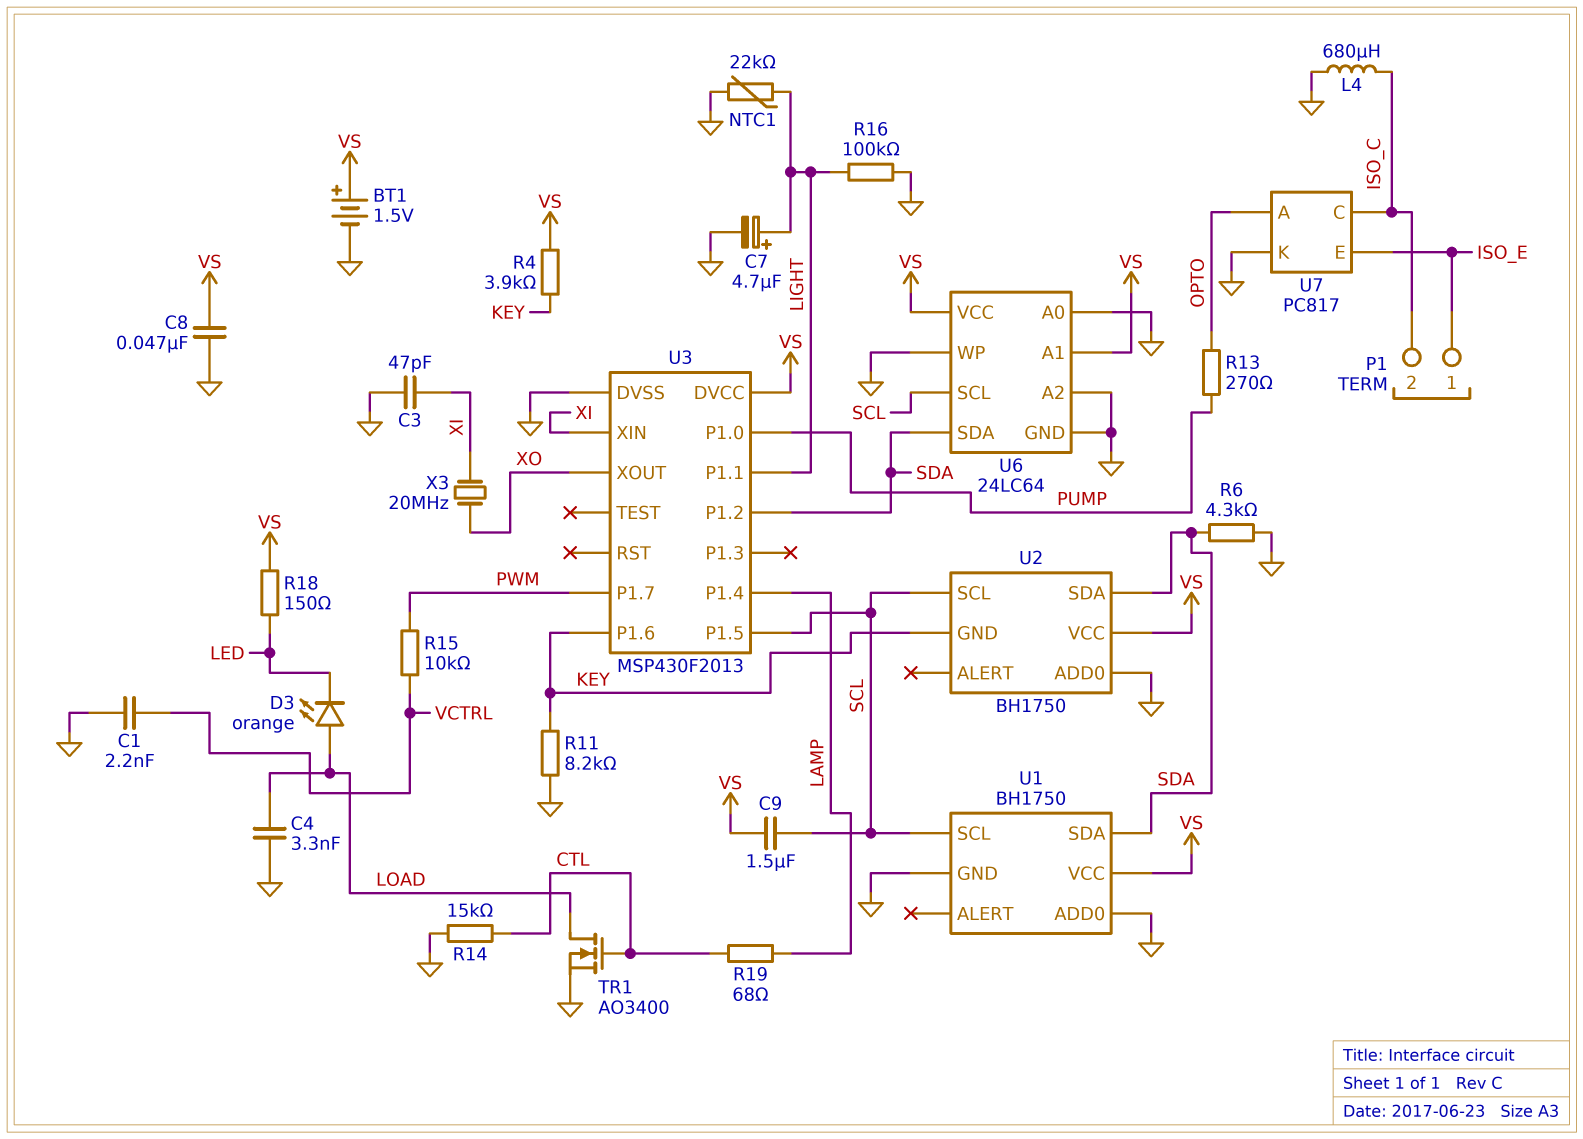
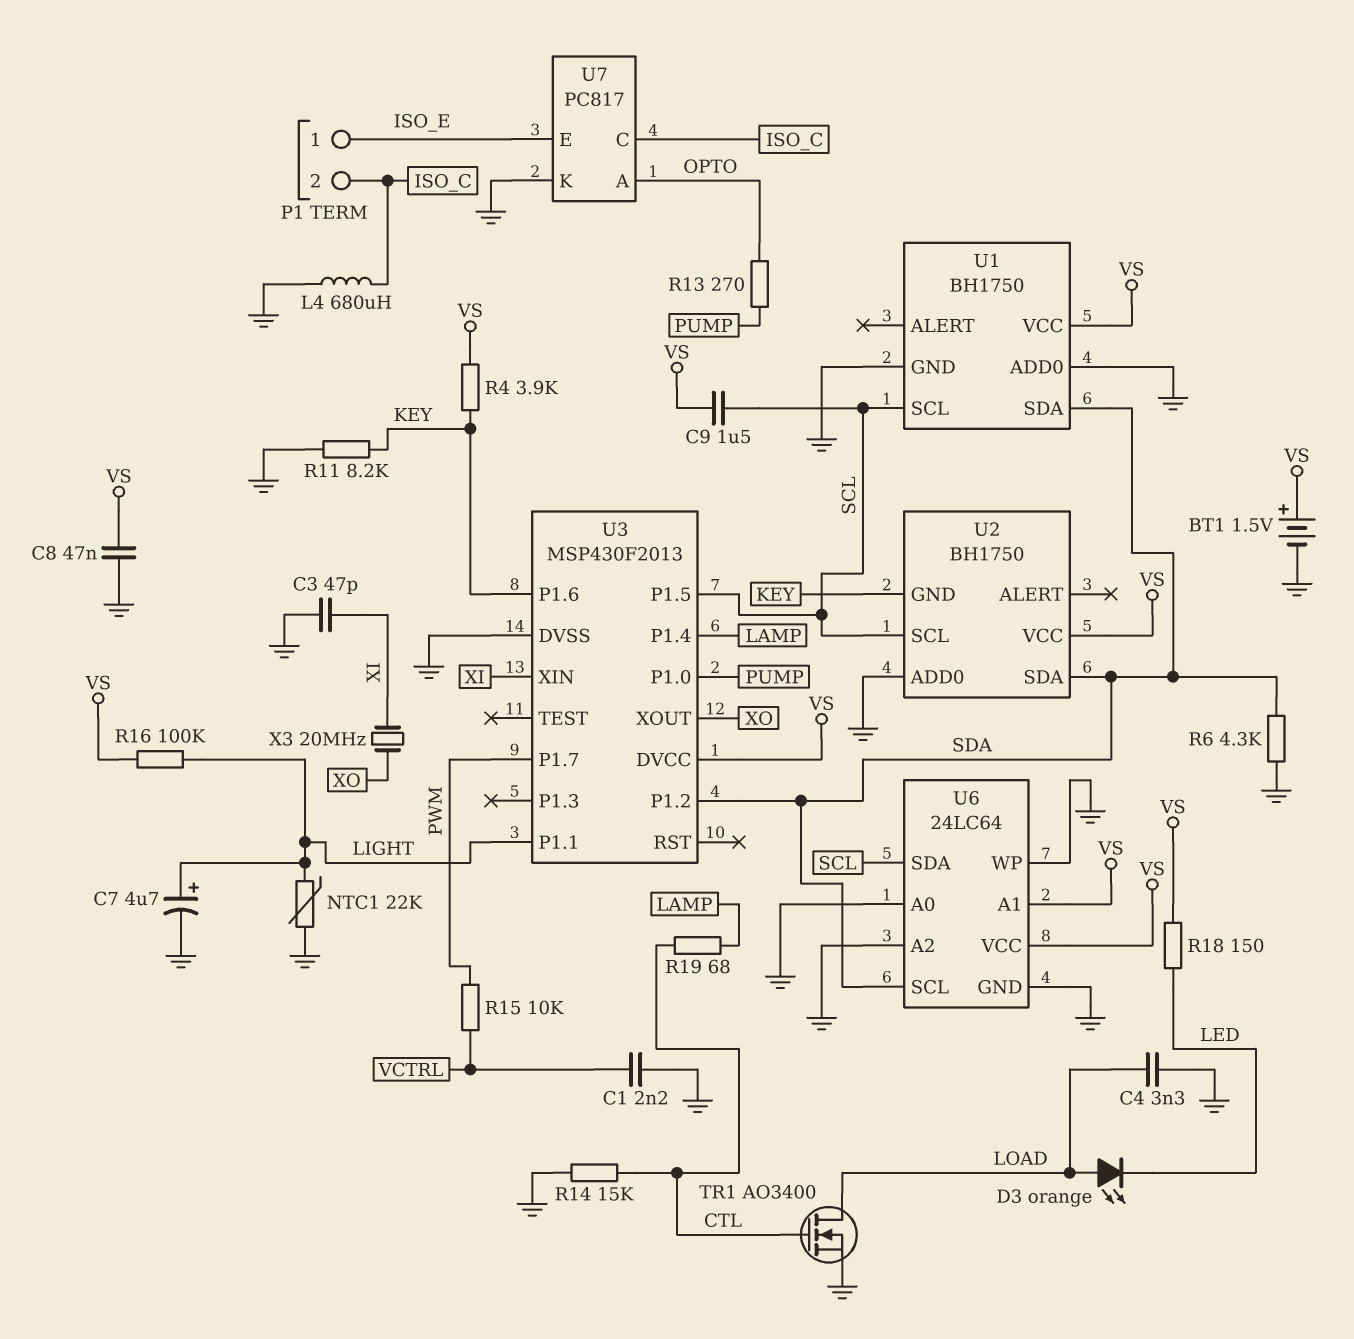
R16: 100k (GND, LIGHT) -> 100k (LIGHT, VS)
U6 pin SCL: SCL -> SDA
U6 pin SDA: SDA -> SCL

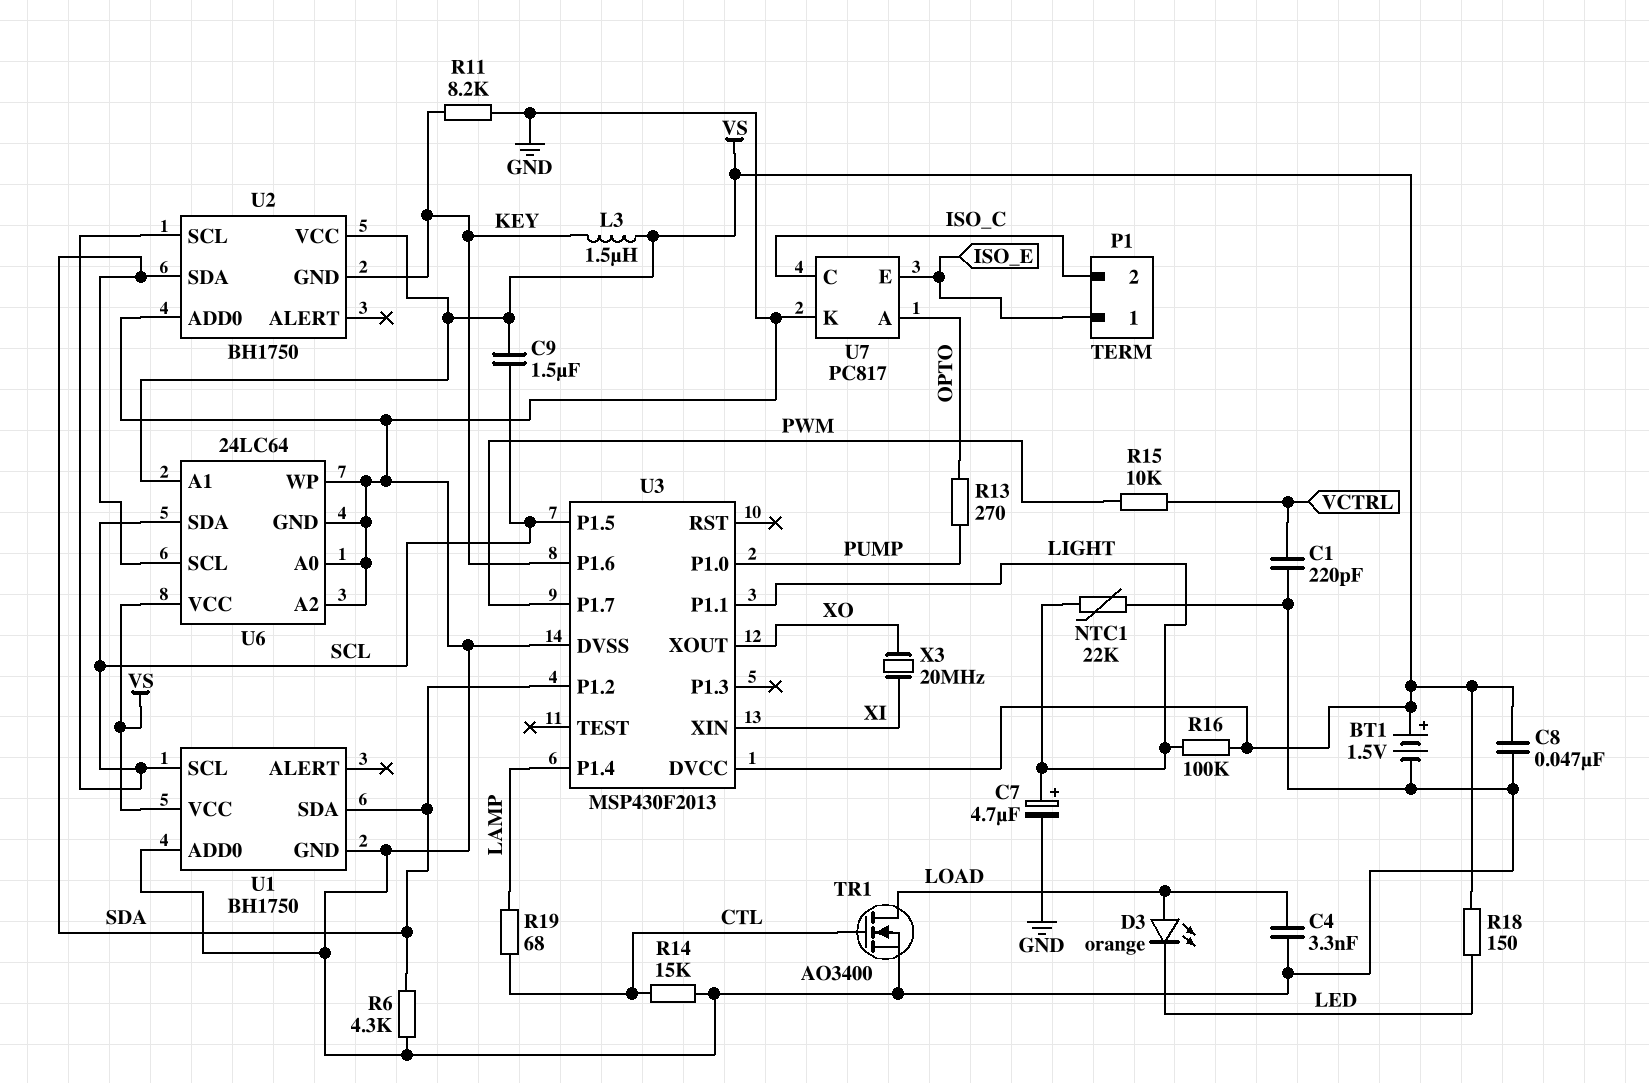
C1: 2.2nF (GND, VCTRL) -> 220pF (GND, VCTRL)
C3: 47pF (GND, XI) -> none
L3: none -> 1.5uH (KEY, VS)
L4: 680uH (GND, ISO_C) -> none
R4: 3.9k (KEY, VS) -> none

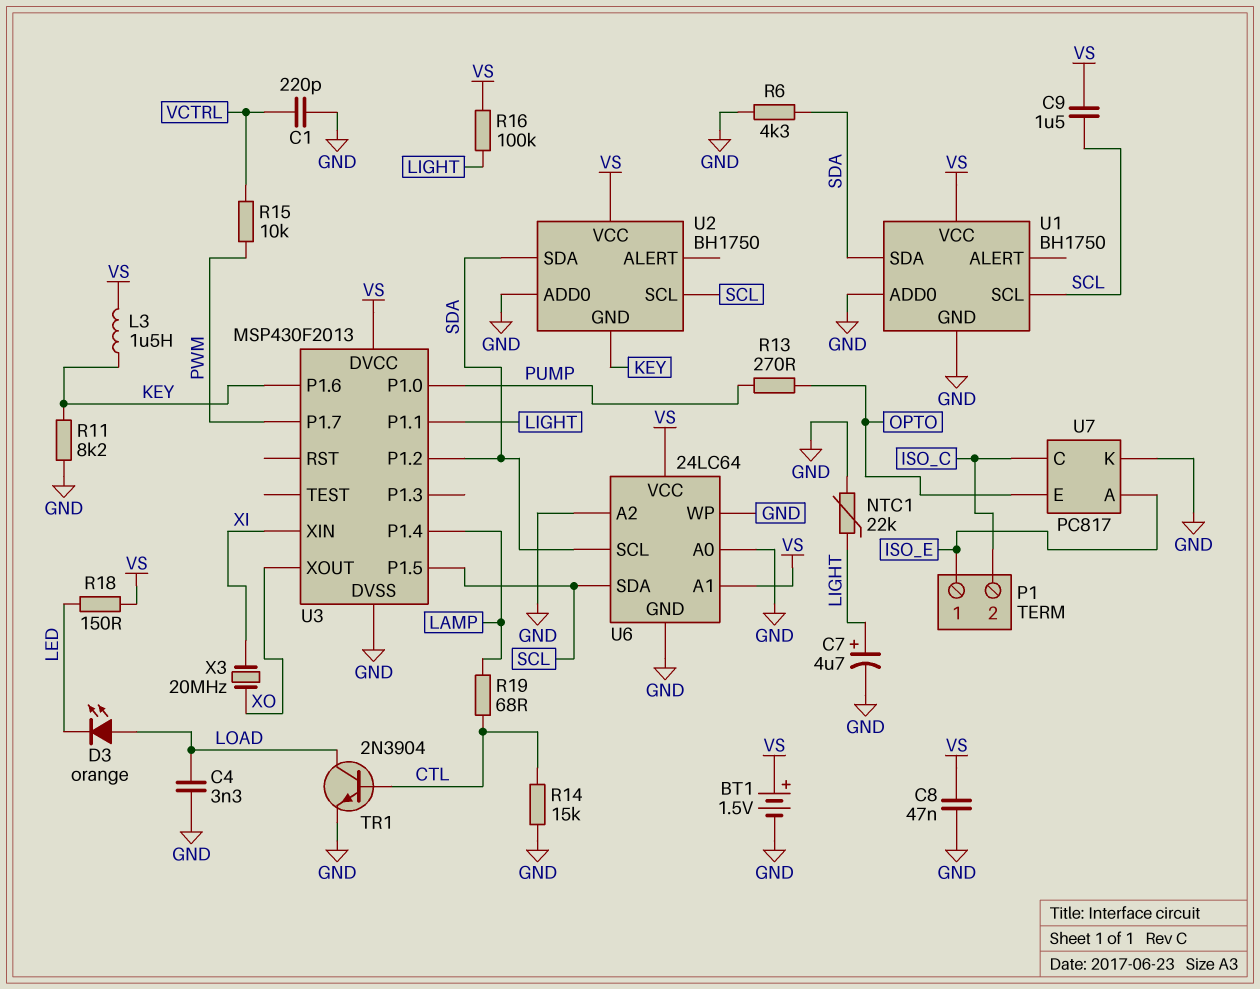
TR1: NMOS AO3400 (G CTL, D LOAD, S GND) -> NPN 2N3904 (B CTL, C LOAD, E GND)
U7 pin A: OPTO -> ISO_E
U7 pin E: ISO_E -> OPTO

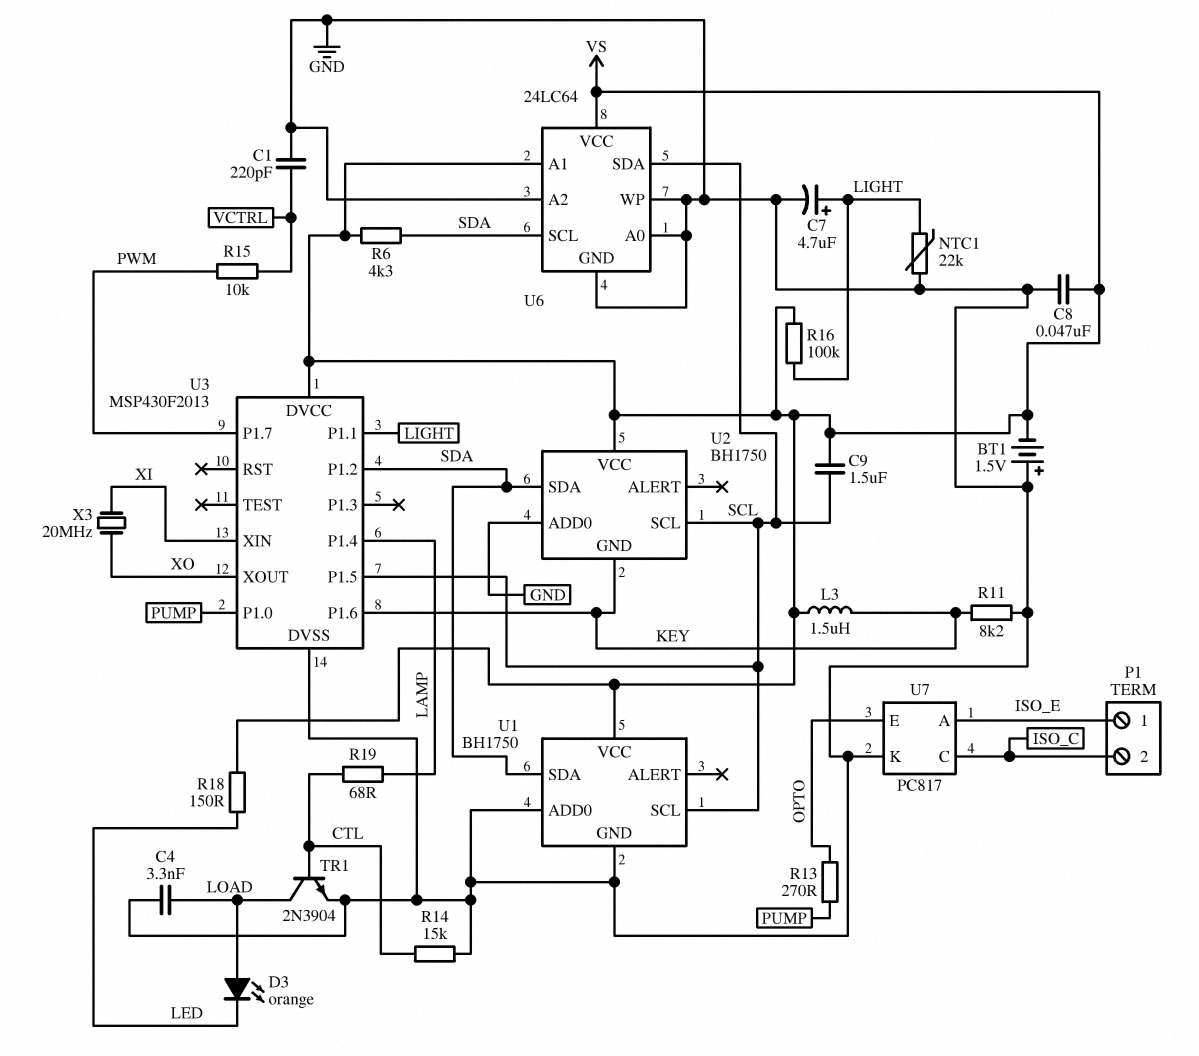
BT1: 1.5V (plus VS, minus GND) -> 1.5V (plus GND, minus VS)
R6: 4.3k (GND, SDA) -> 4.3k (SDA, VS)

